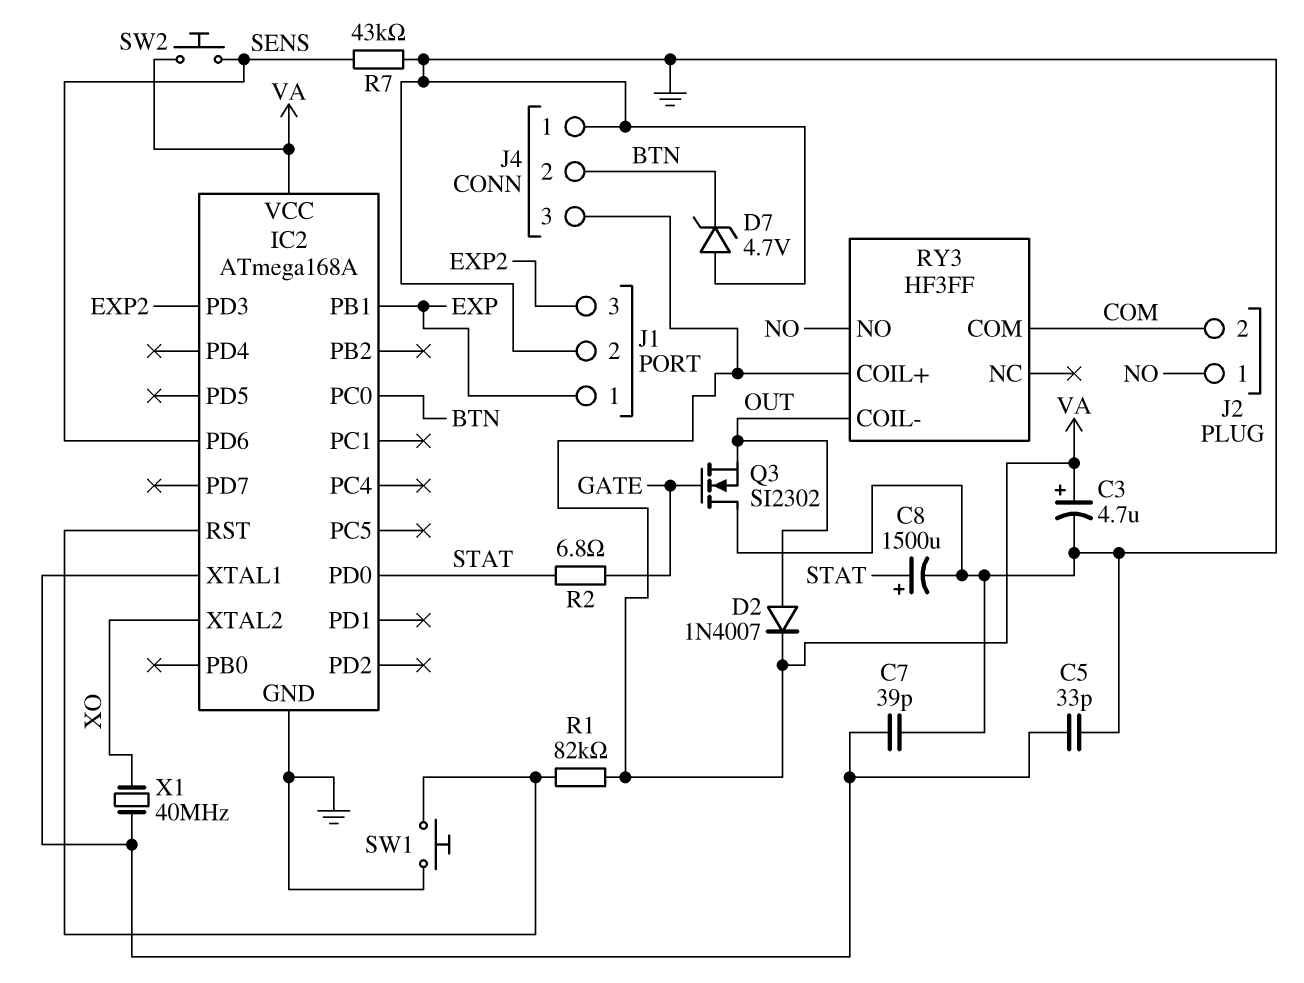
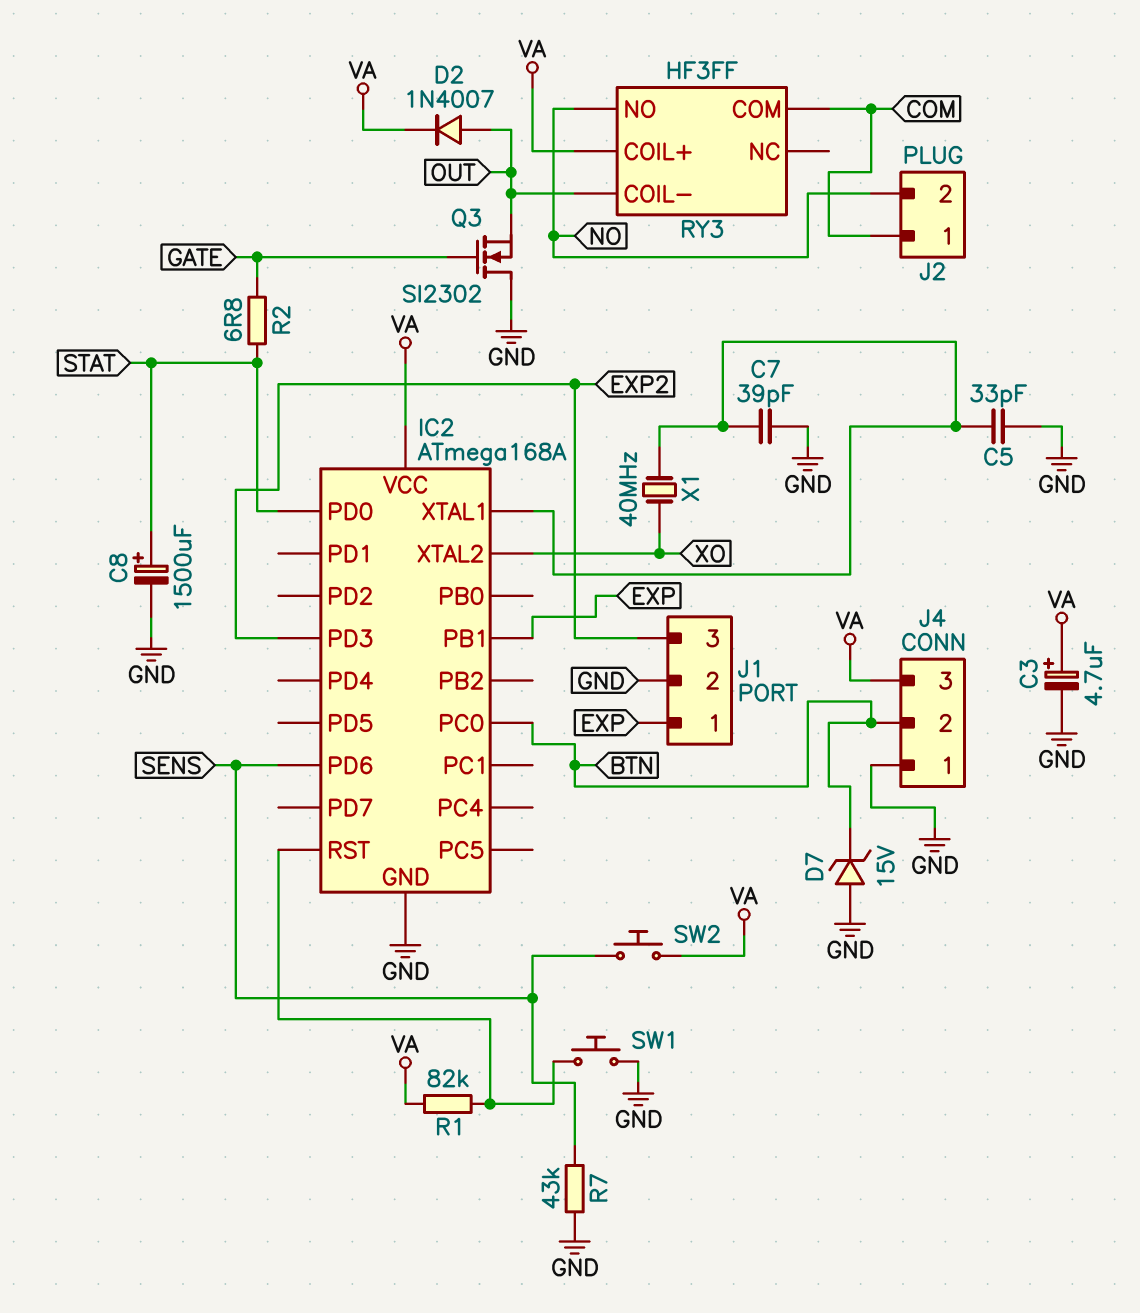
D7: zener 4.7V (A GND, K BTN) -> zener 15V (A GND, K BTN)
J2 pin 1: NO -> COM
J2 pin 2: COM -> NO

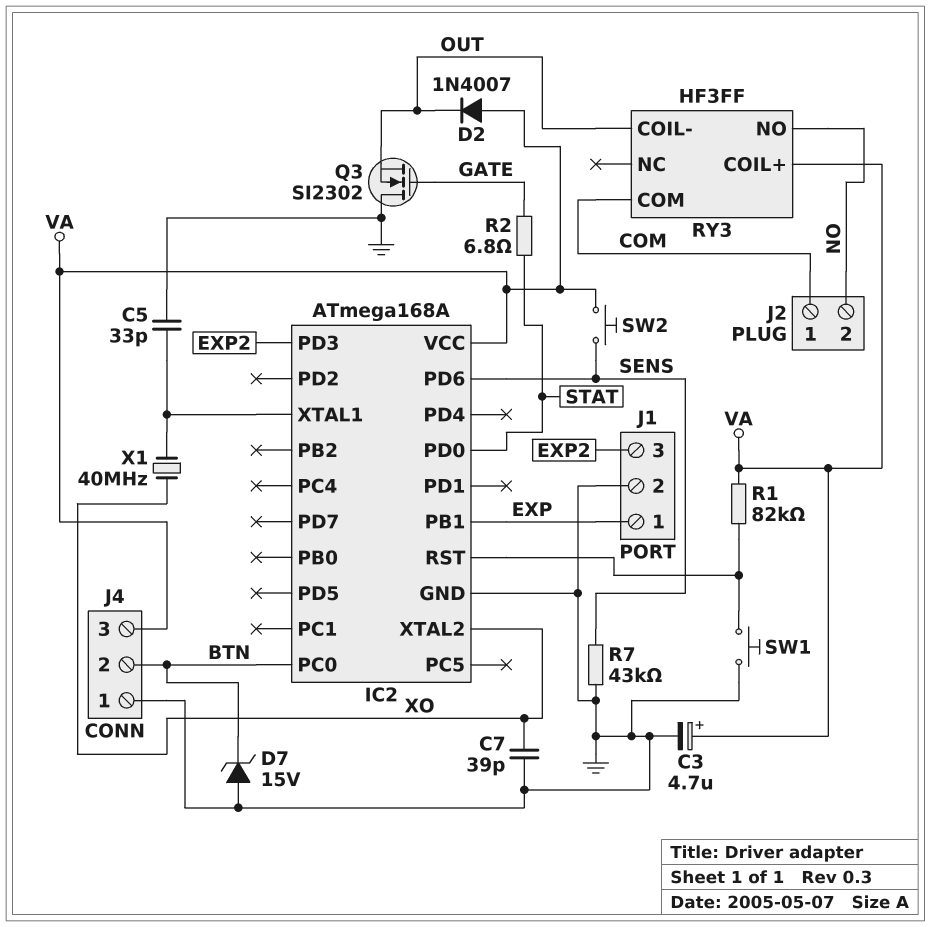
C7: 39pF (GND, IC2/XTAL1) -> 39pF (GND, XO)
C8: 1500uF (plus STAT, minus GND) -> none
D2: diode 1N4007 (A OUT, K VA) -> diode 1N4007 (A VA, K OUT)

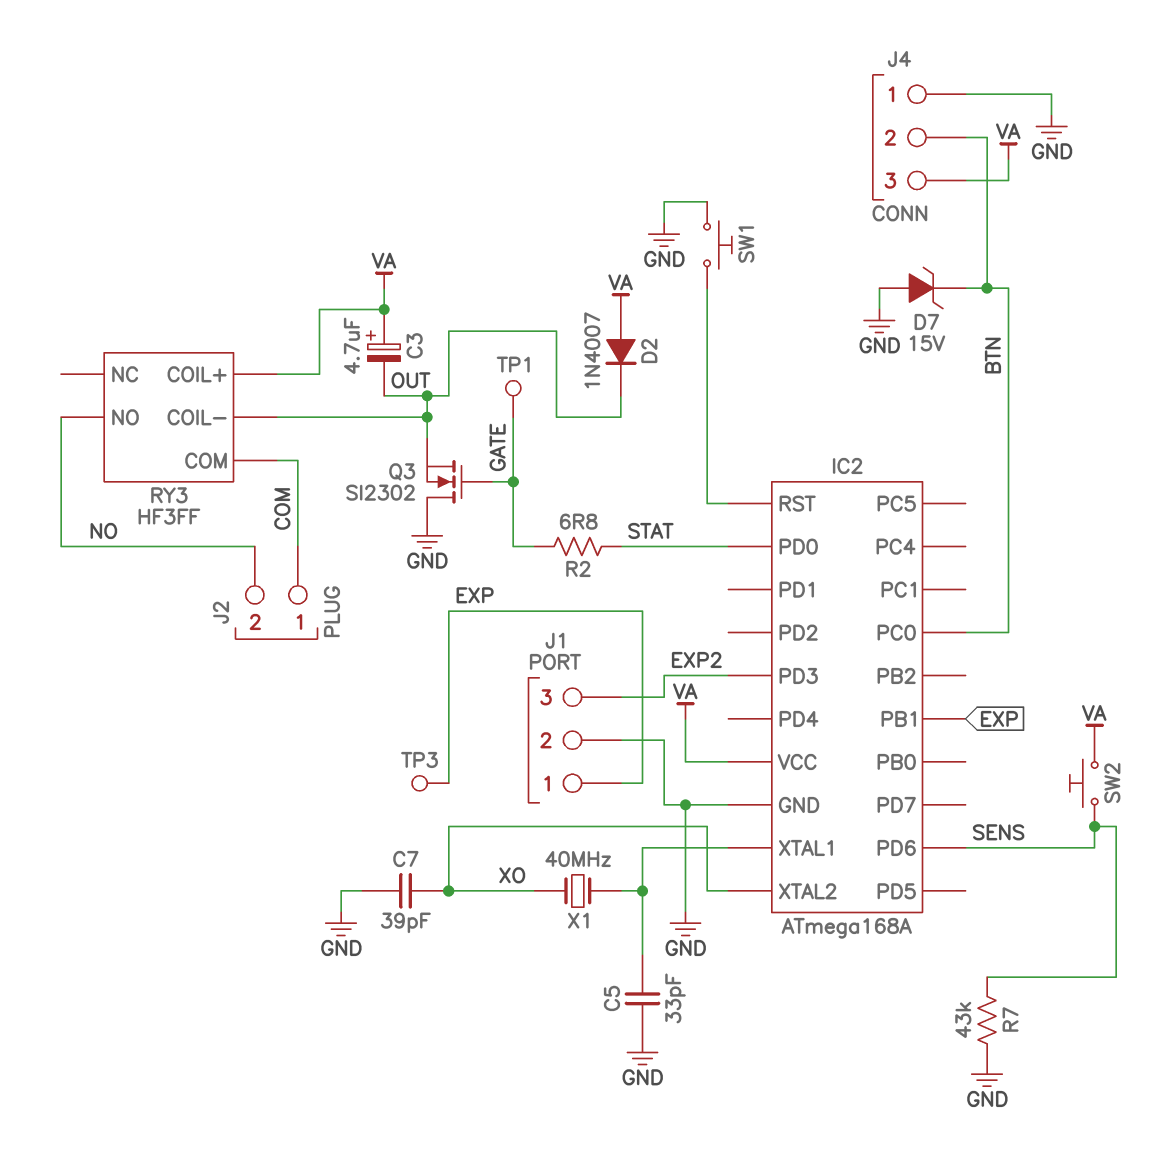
C3: 4.7uF (plus VA, minus GND) -> 4.7uF (plus VA, minus OUT)
R1: 82k (IC2/RST, VA) -> none
TP1: none -> test point (GATE)
TP3: none -> test point (EXP)

